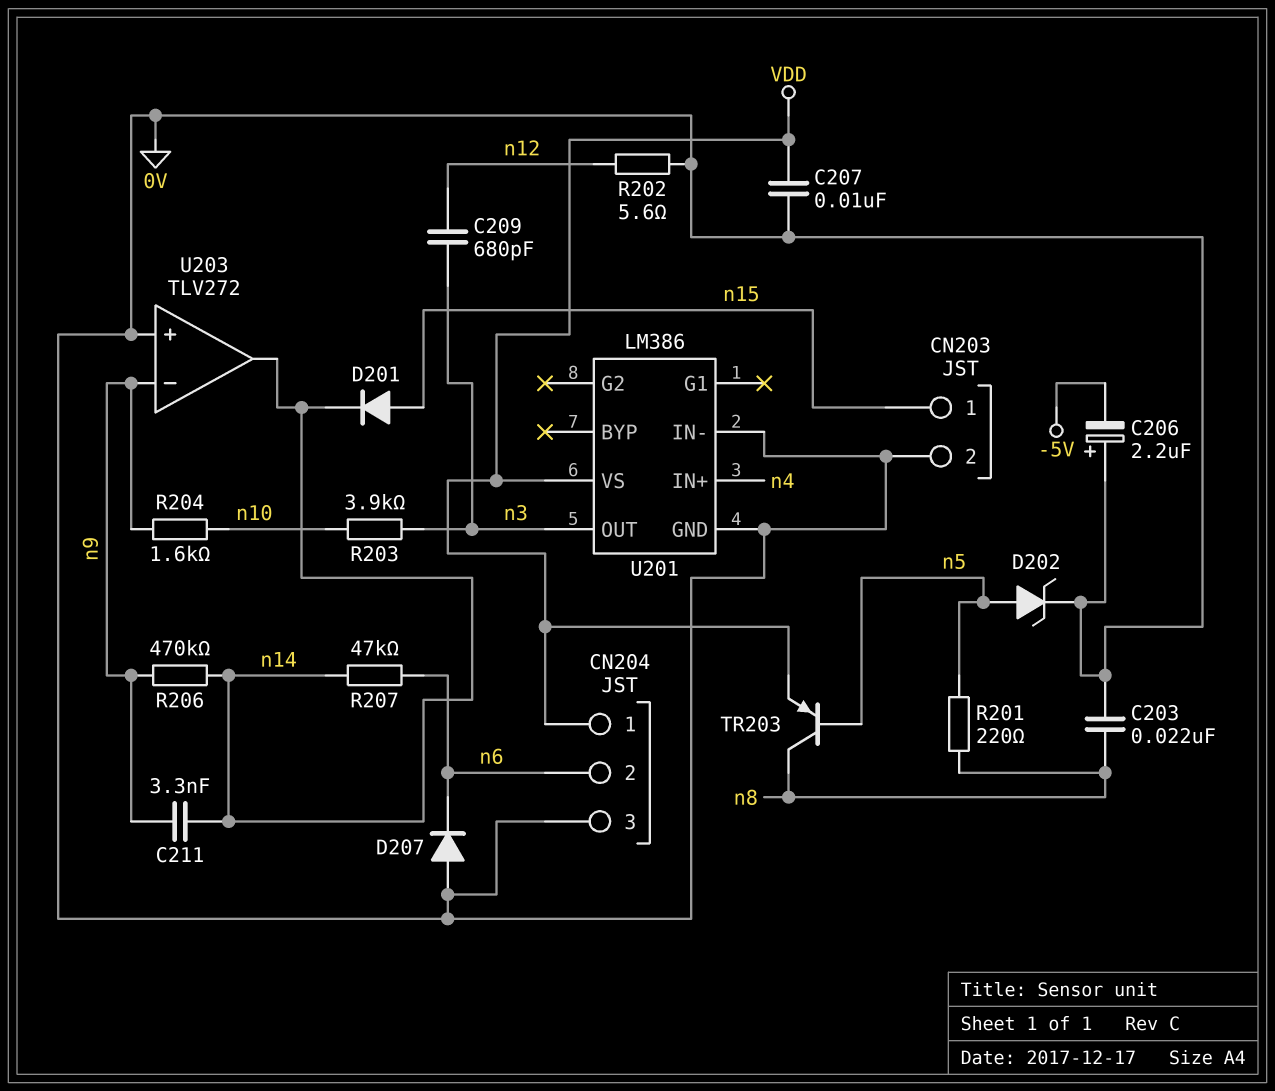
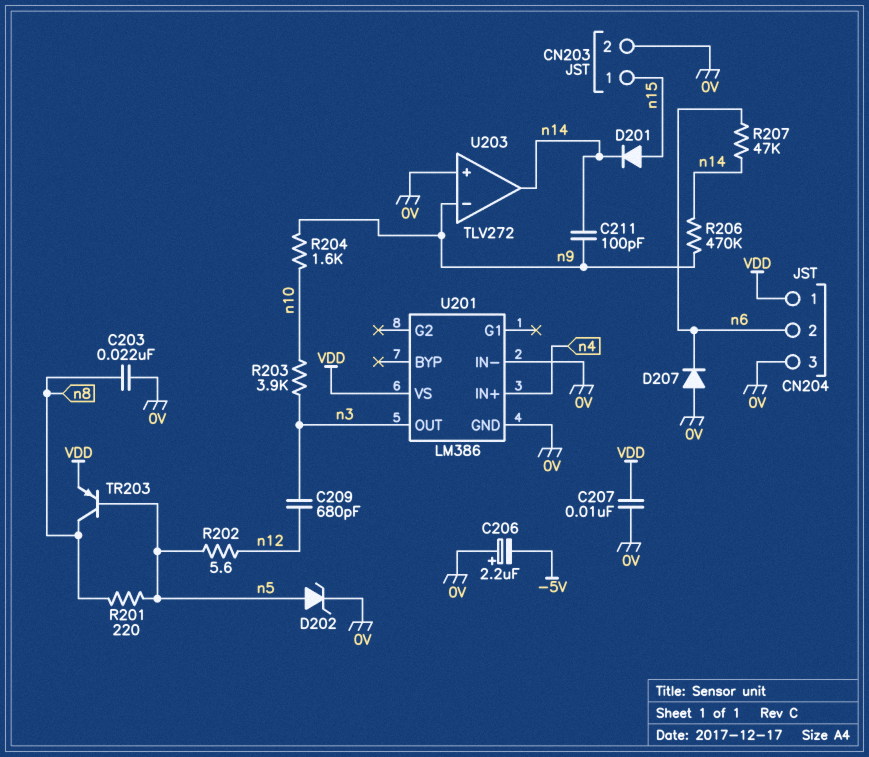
C211: 3.3nF (n9, n14) -> 100pF (n9, n14)
R202: 5.6 (0V, n12) -> 5.6 (n5, n12)

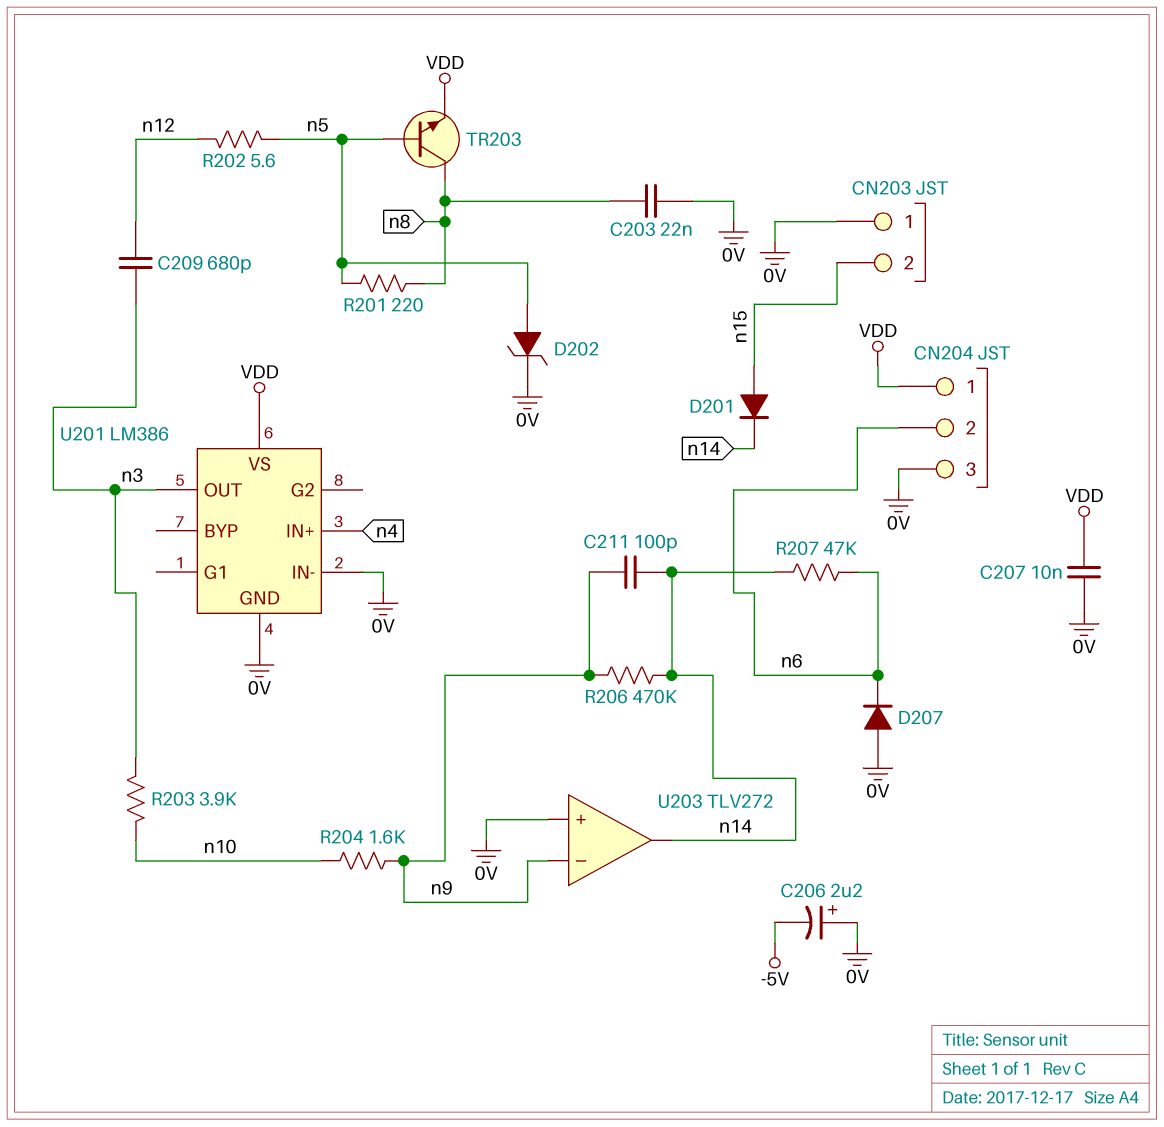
CN203 pin 1: n15 -> 0V
CN203 pin 2: 0V -> n15
TR203: PNP (B n5, C n8, E VDD) -> NPN (B n5, C n8, E VDD)

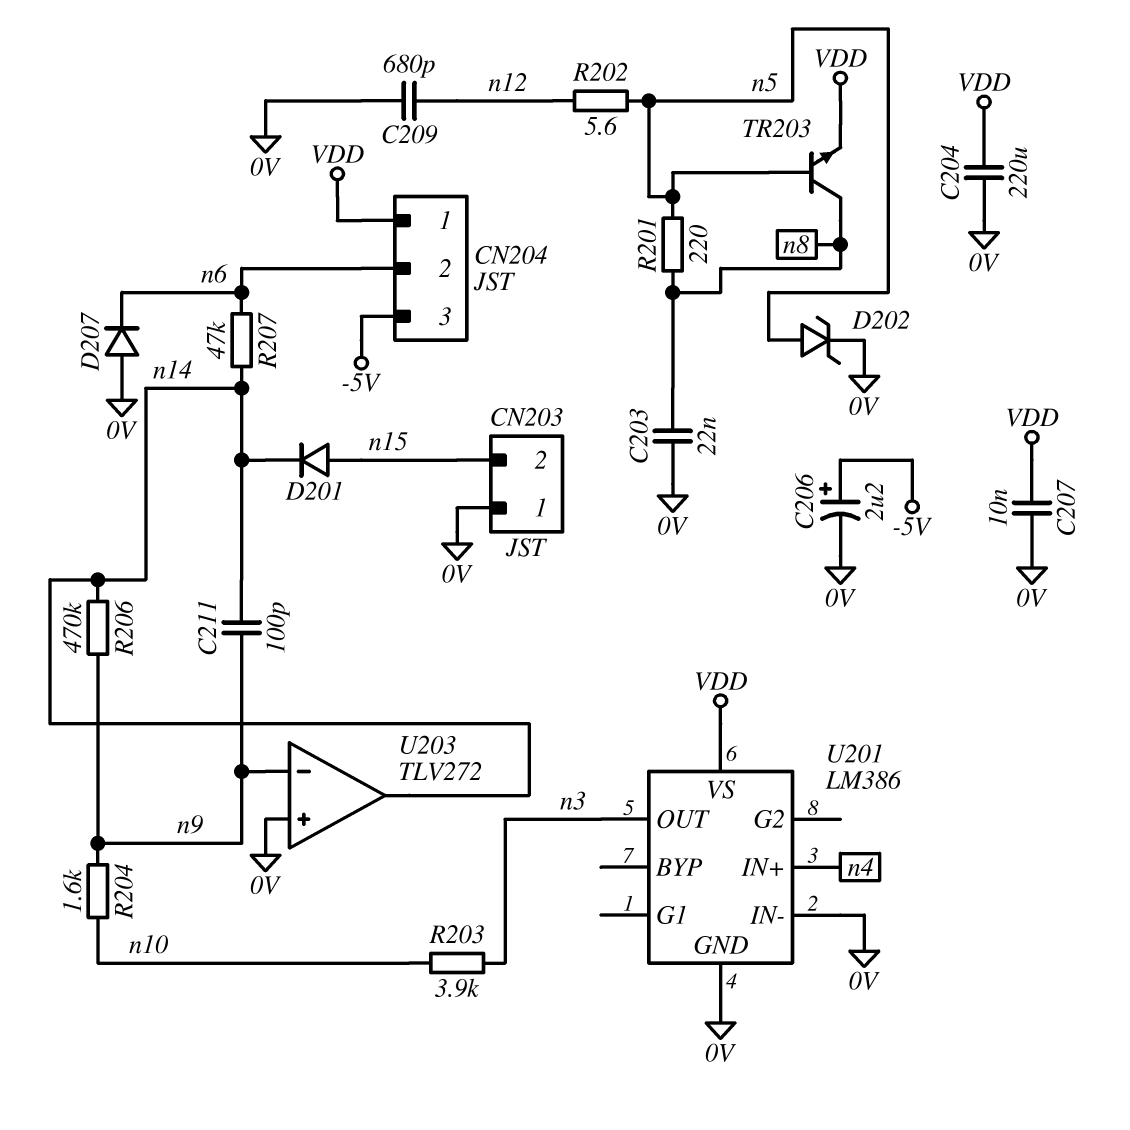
C204: none -> 220uF (0V, VDD)
C206: 2.2uF (plus 0V, minus -5V) -> 2.2uF (plus -5V, minus 0V)
C209: 680pF (n3, n12) -> 680pF (0V, n12)
CN204 pin 3: 0V -> -5V

